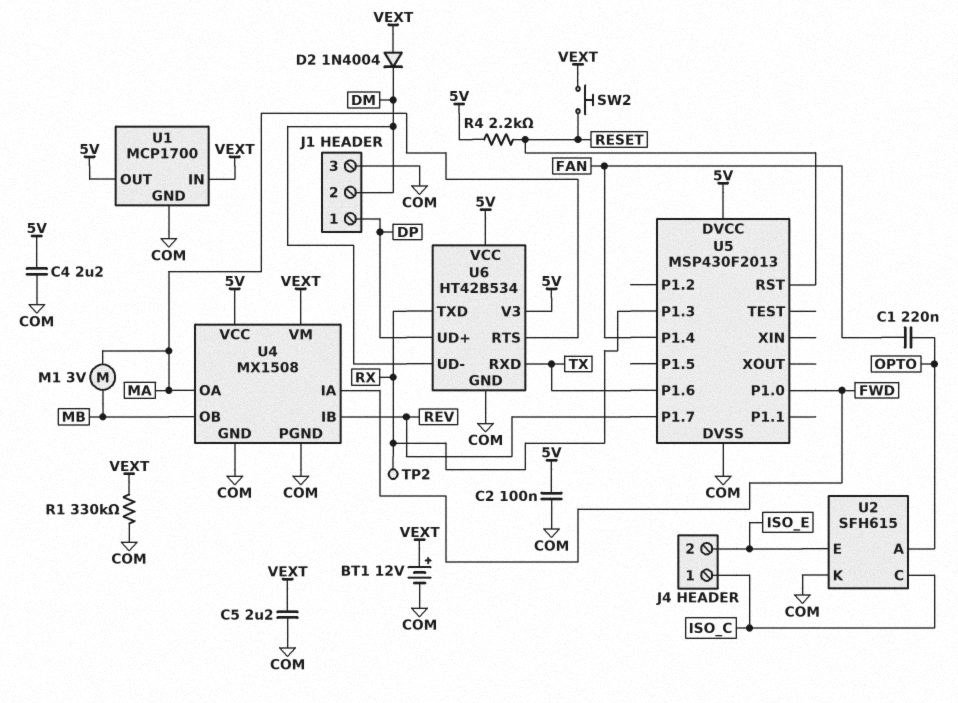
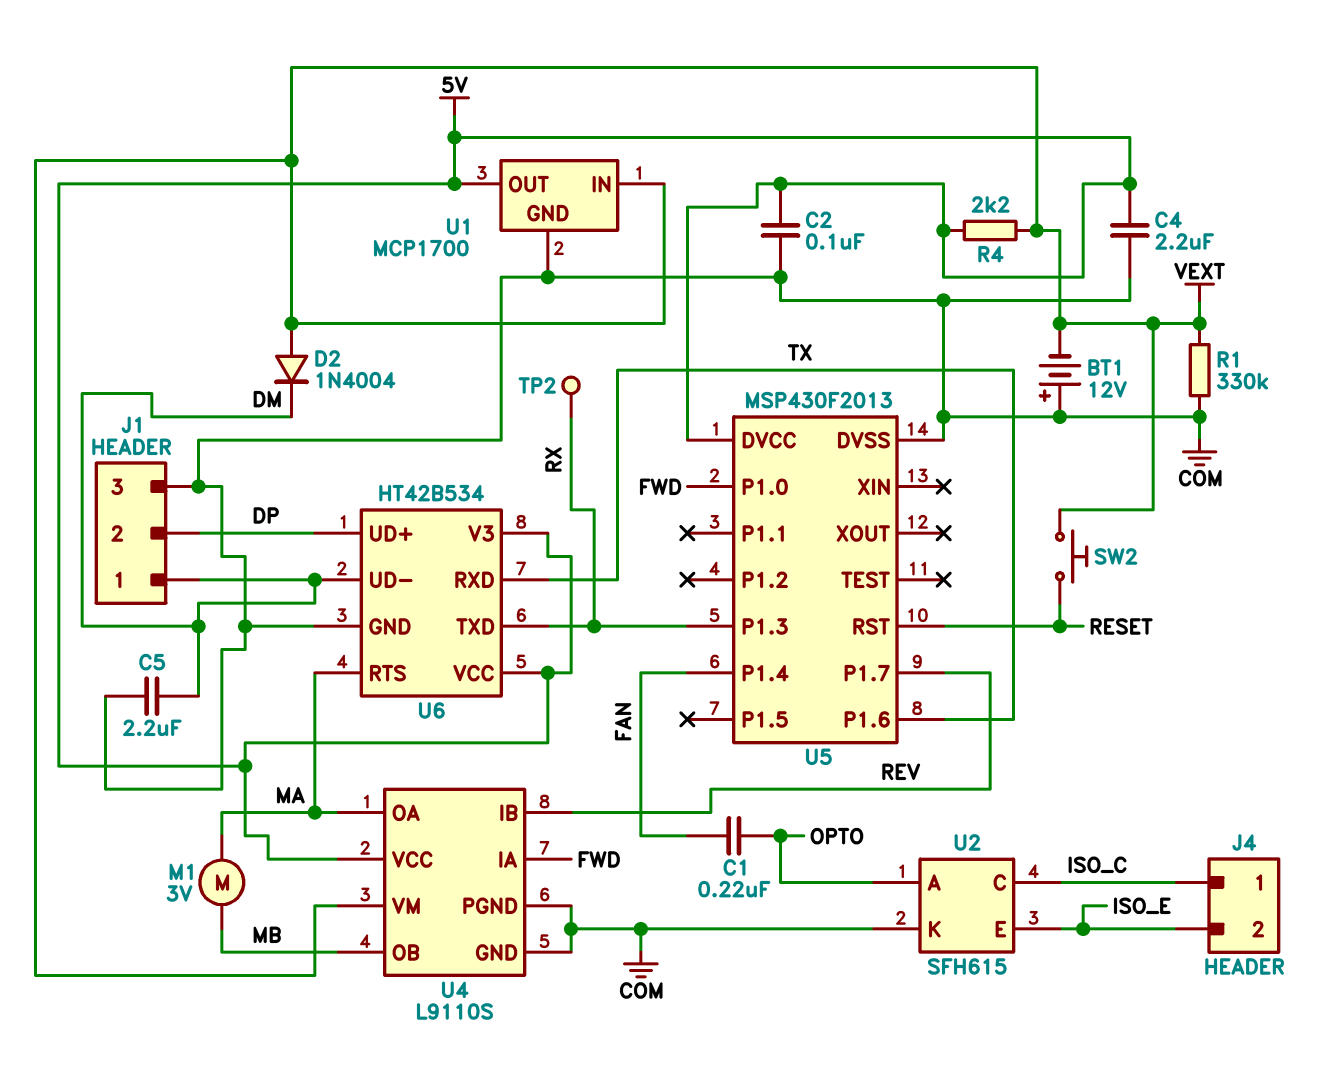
BT1: 12V (plus VEXT, minus COM) -> 12V (plus COM, minus VEXT)
C5: 2.2uF (COM, VEXT) -> 2.2uF (COM, DM)
J1 pin 1: DP -> DM
J1 pin 2: DM -> DP
R4: 2.2k (5V, RESET) -> 2.2k (5V, VEXT)
U4: MX1508 -> L9110S

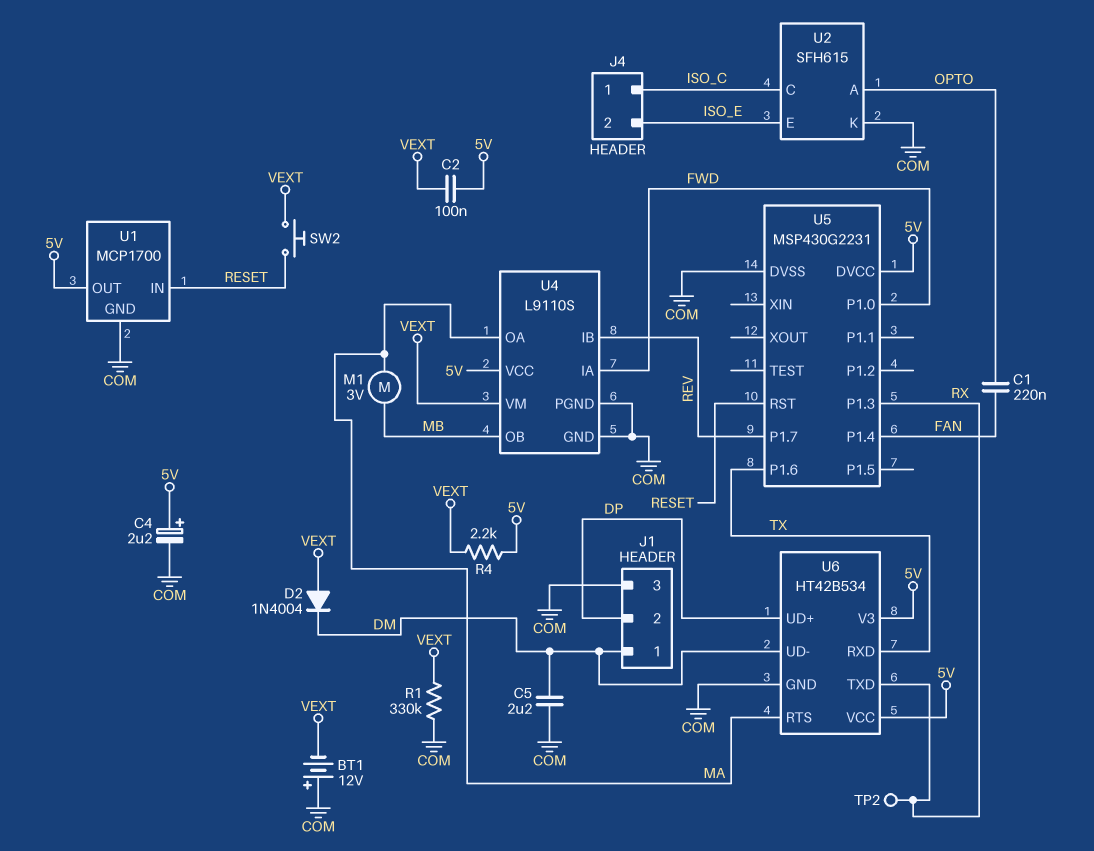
C2: 100nF (5V, COM) -> 100nF (5V, VEXT)
C4: 2.2uF (5V, COM) -> 2.2uF (plus 5V, minus COM)
U1 pin IN: VEXT -> RESET
U5: MSP430F2013 -> MSP430G2231

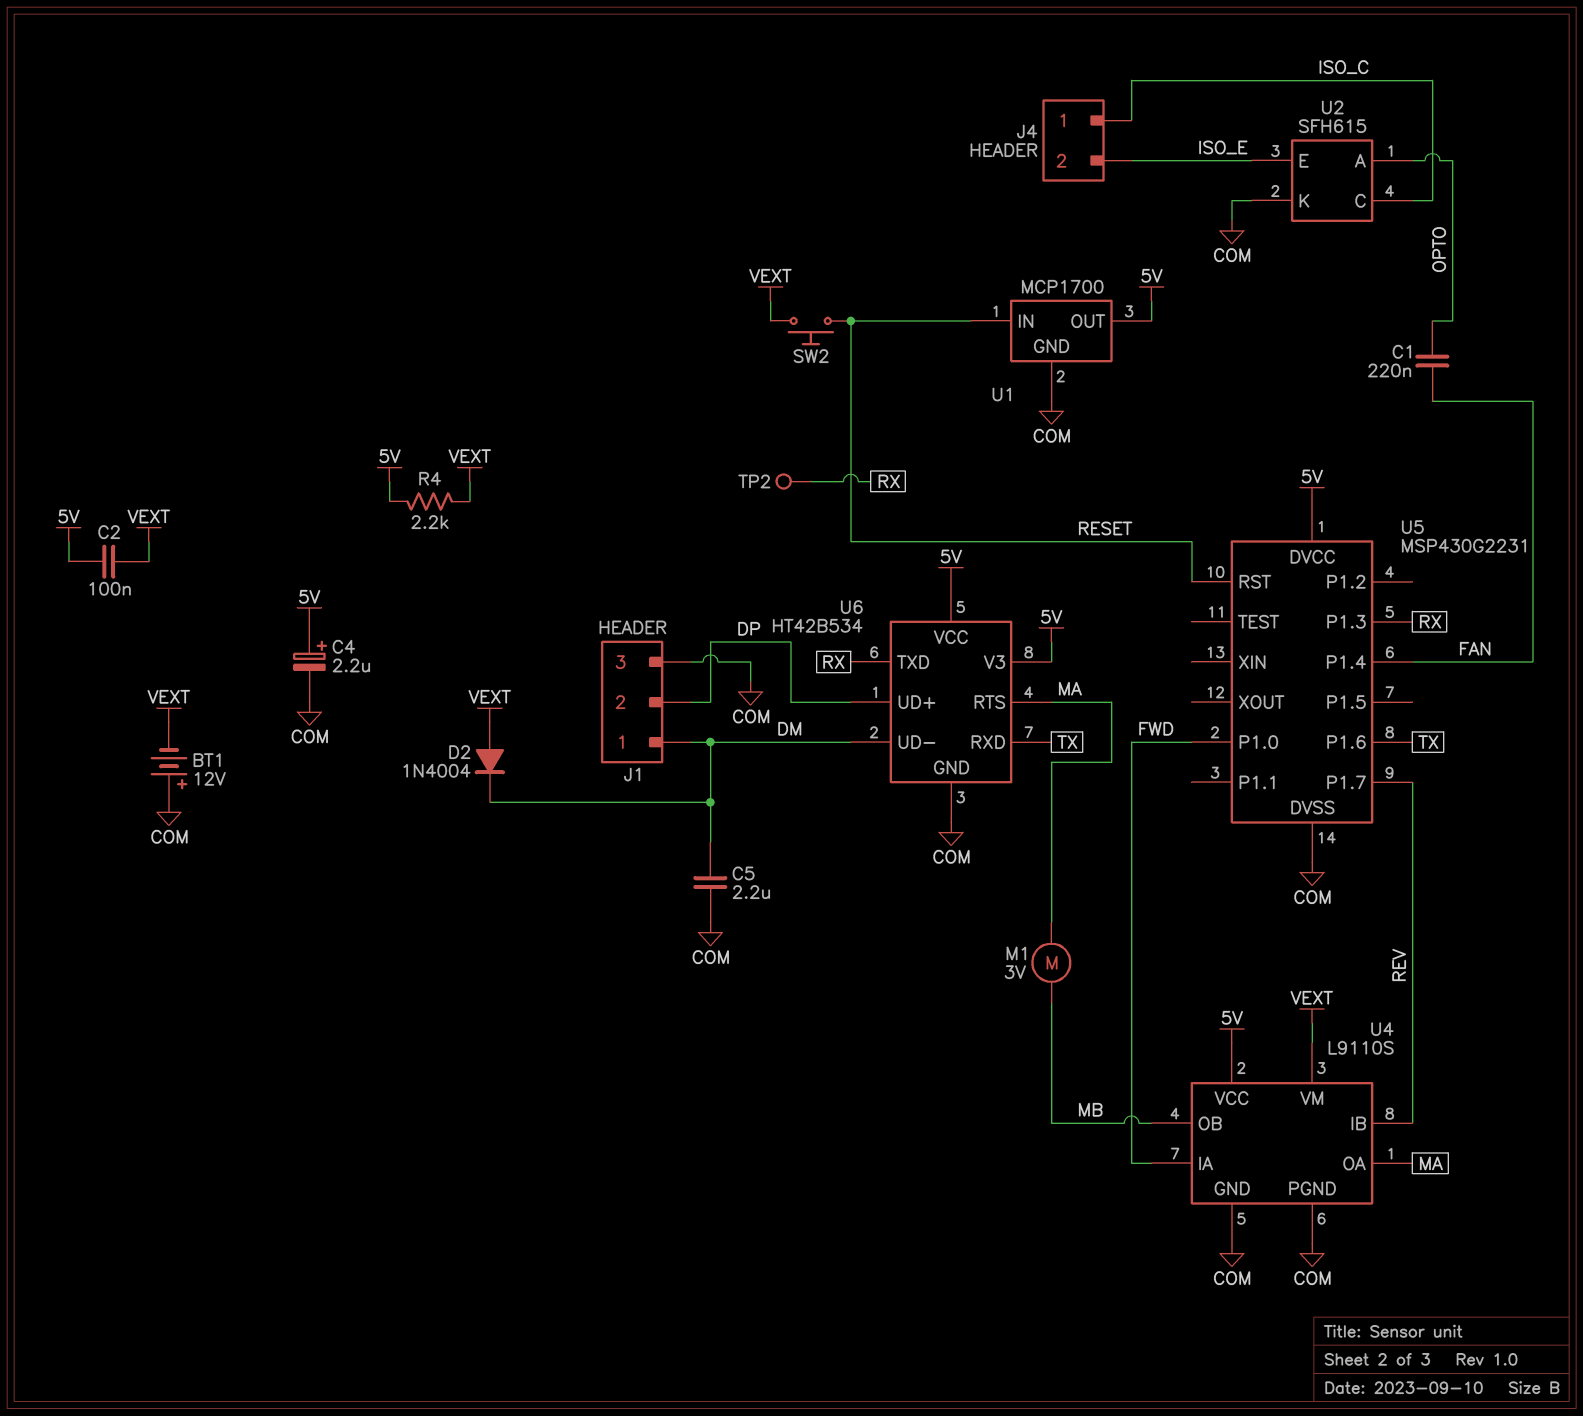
R1: 330k (COM, VEXT) -> none

